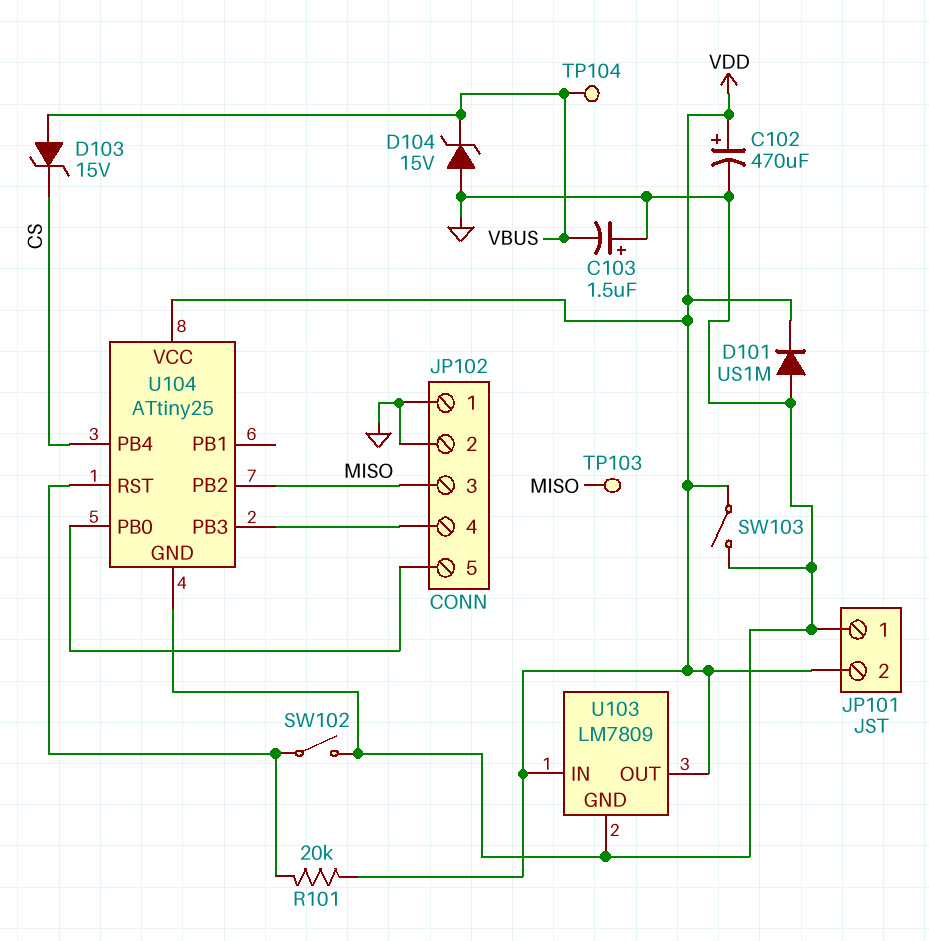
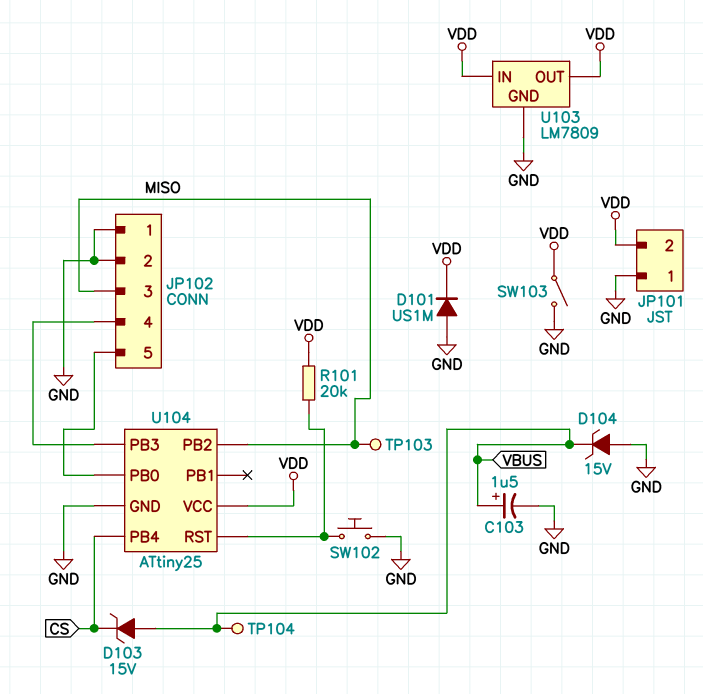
C102: 470uF (plus VDD, minus GND) -> none
C103: 1.5uF (plus GND, minus VBUS) -> 1.5uF (plus VBUS, minus GND)
SW102: switch (GND, U104/RST) -> button (GND, U104/RST)

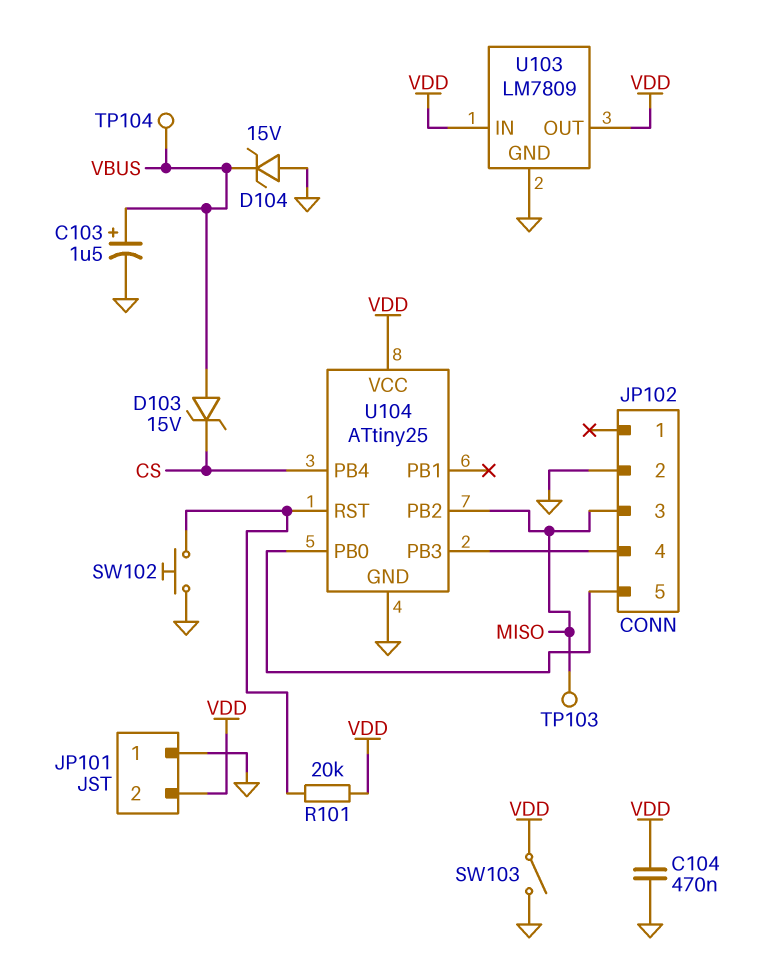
C104: none -> 470nF (GND, VDD)
D101: diode US1M (A GND, K VDD) -> none
JP102 pin 1: GND -> none

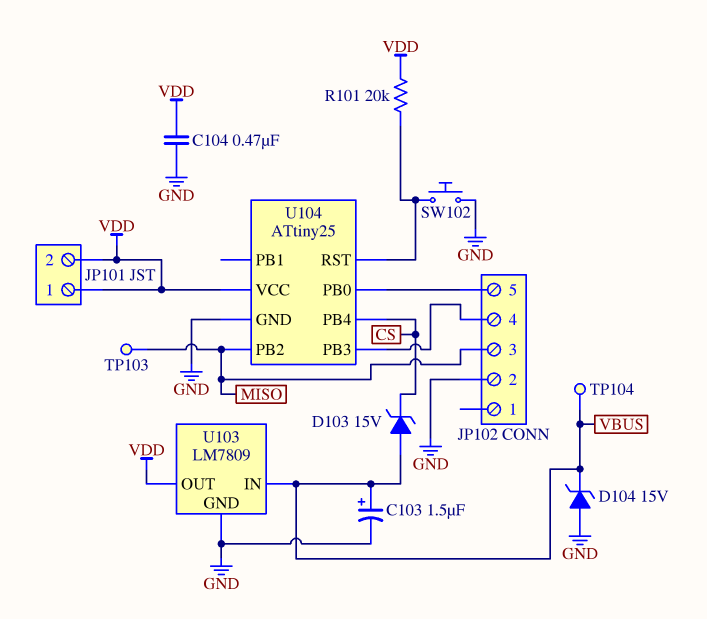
JP101 pin 1: GND -> VDD
SW103: switch (GND, VDD) -> none
U103 pin IN: VDD -> VBUS

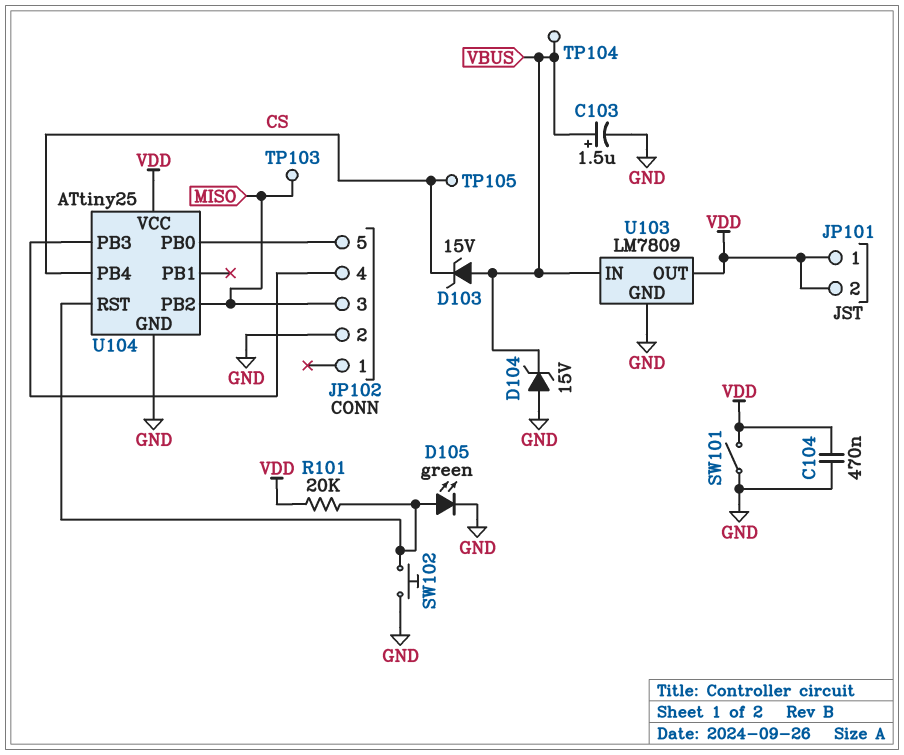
D105: none -> LED green (A U104/RST, K GND)
SW101: none -> switch (GND, VDD)
TP105: none -> test point (CS)

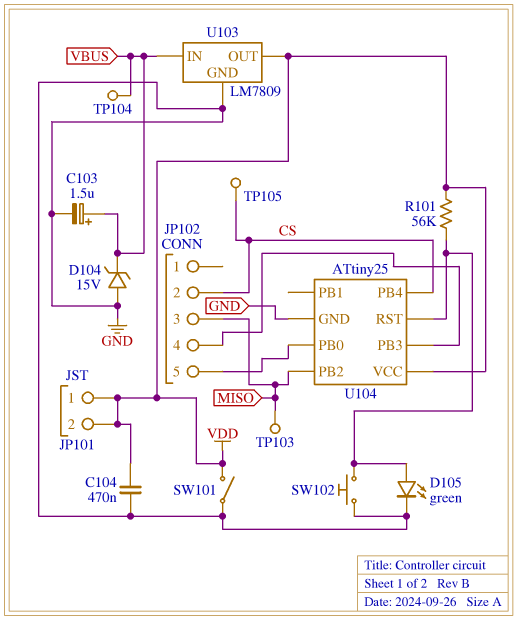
D103: zener 15V (A VBUS, K CS) -> none
JP102 pin 2: GND -> CS
R101: 20k (U104/RST, VDD) -> 56k (U104/RST, VDD)

